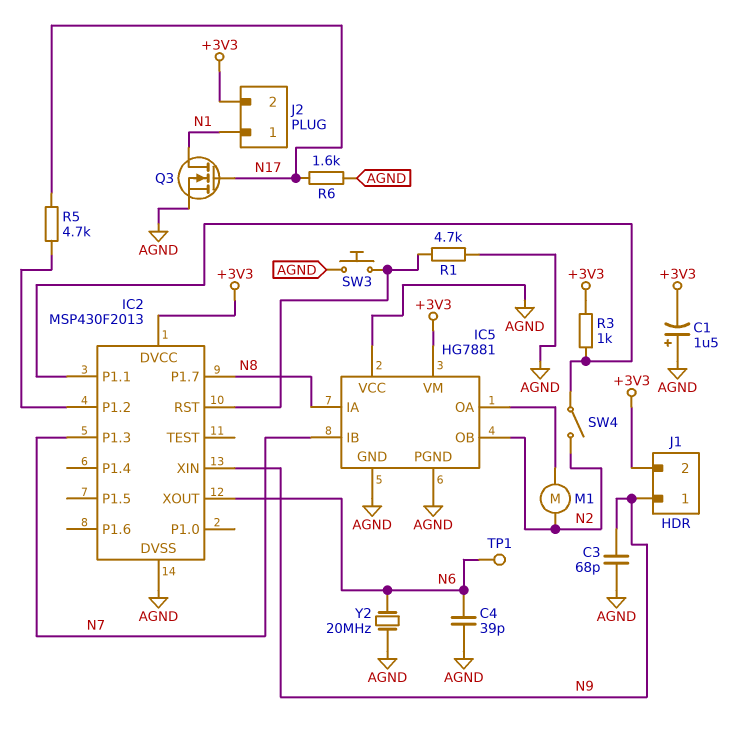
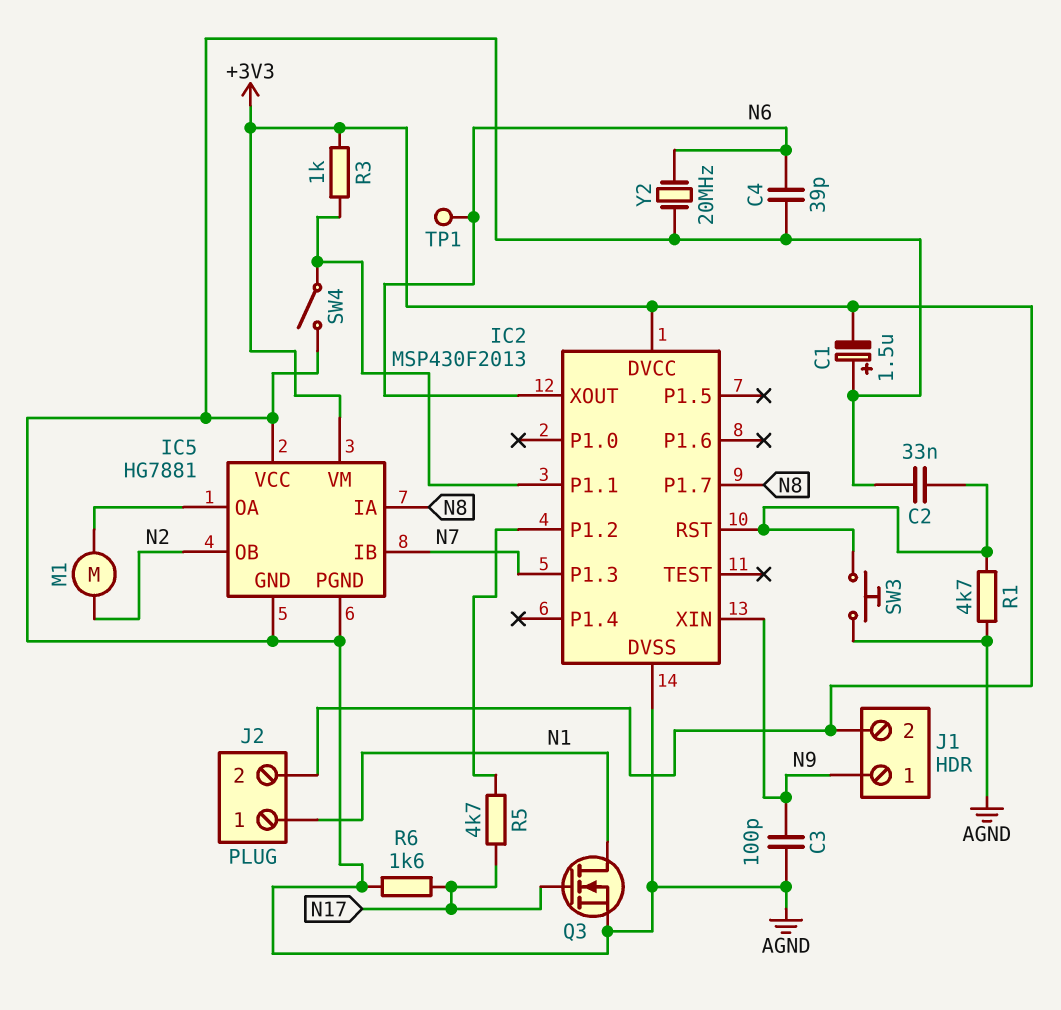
C2: none -> 33nF (AGND, IC2/RST)
C3: 68pF (AGND, N9) -> 100pF (AGND, N9)
SW4: switch (IC2/P1.1, N2) -> switch (AGND, IC2/P1.1)

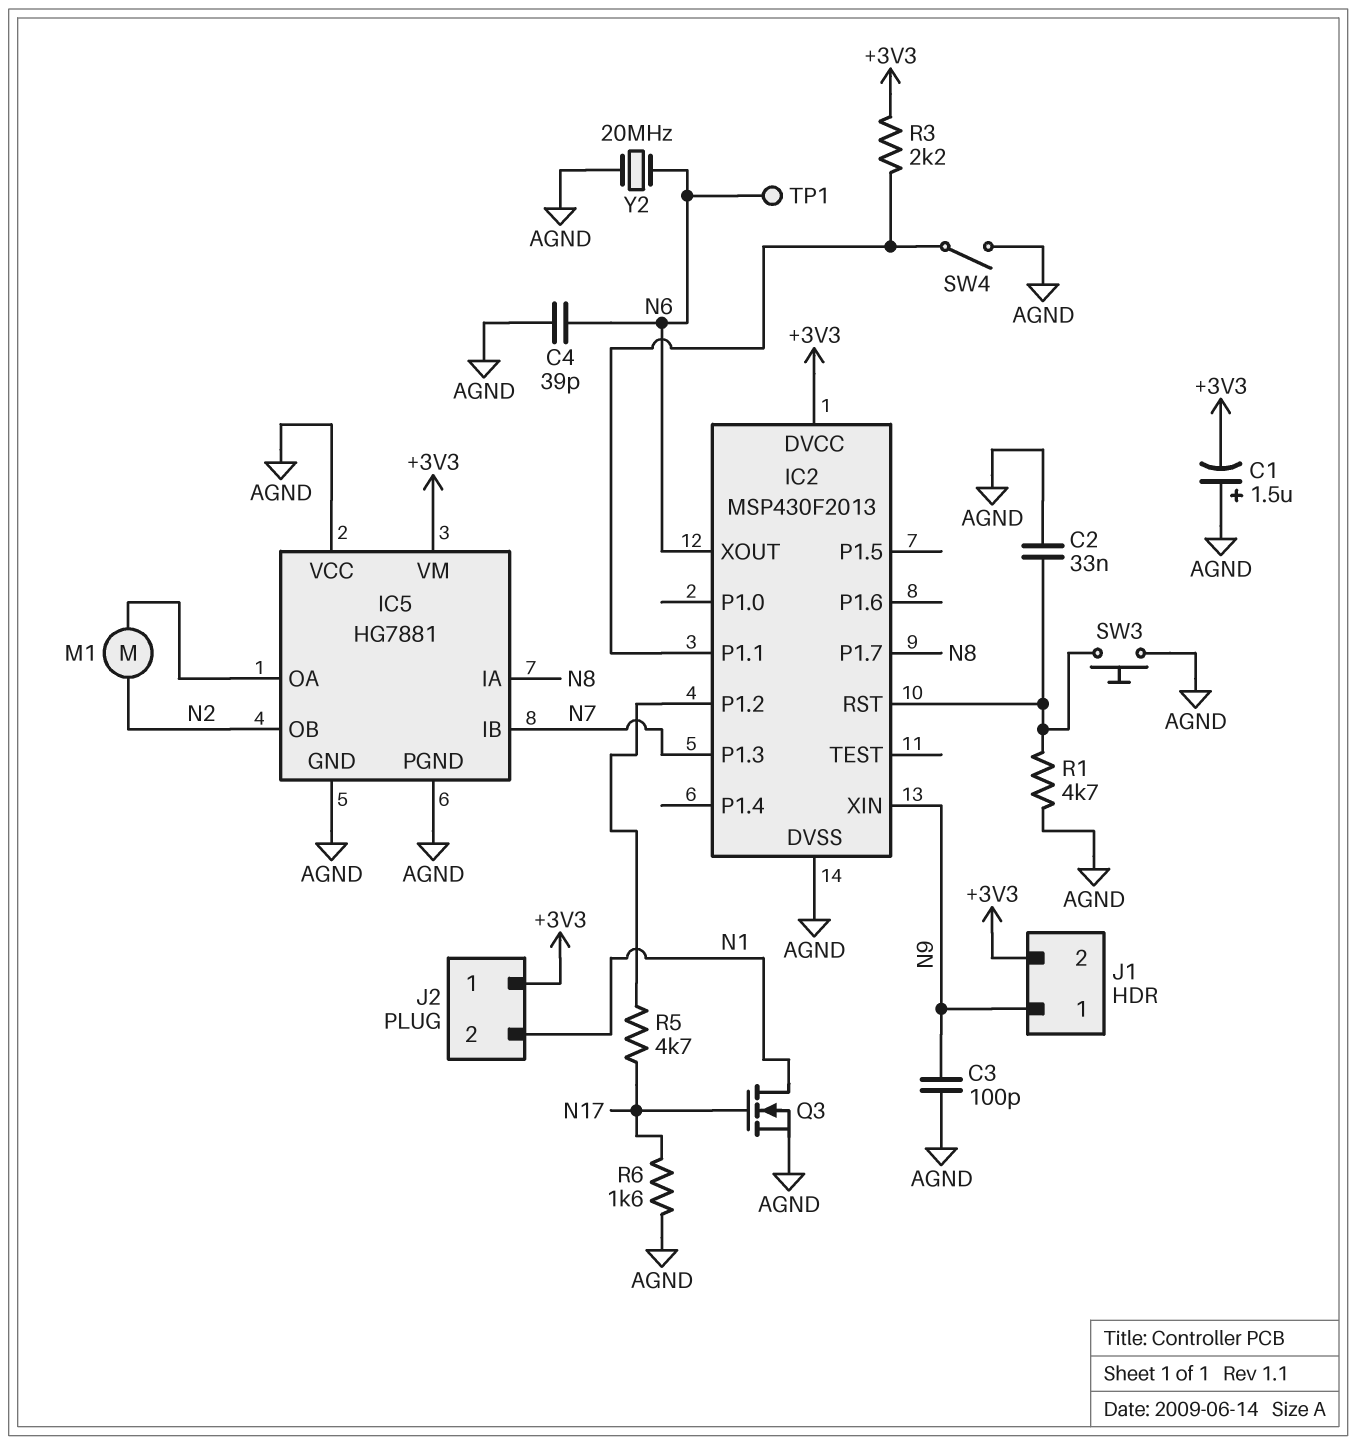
J2 pin 1: N1 -> +3V3
J2 pin 2: +3V3 -> N1
R3: 1k (+3V3, IC2/P1.1) -> 2.2k (+3V3, IC2/P1.1)

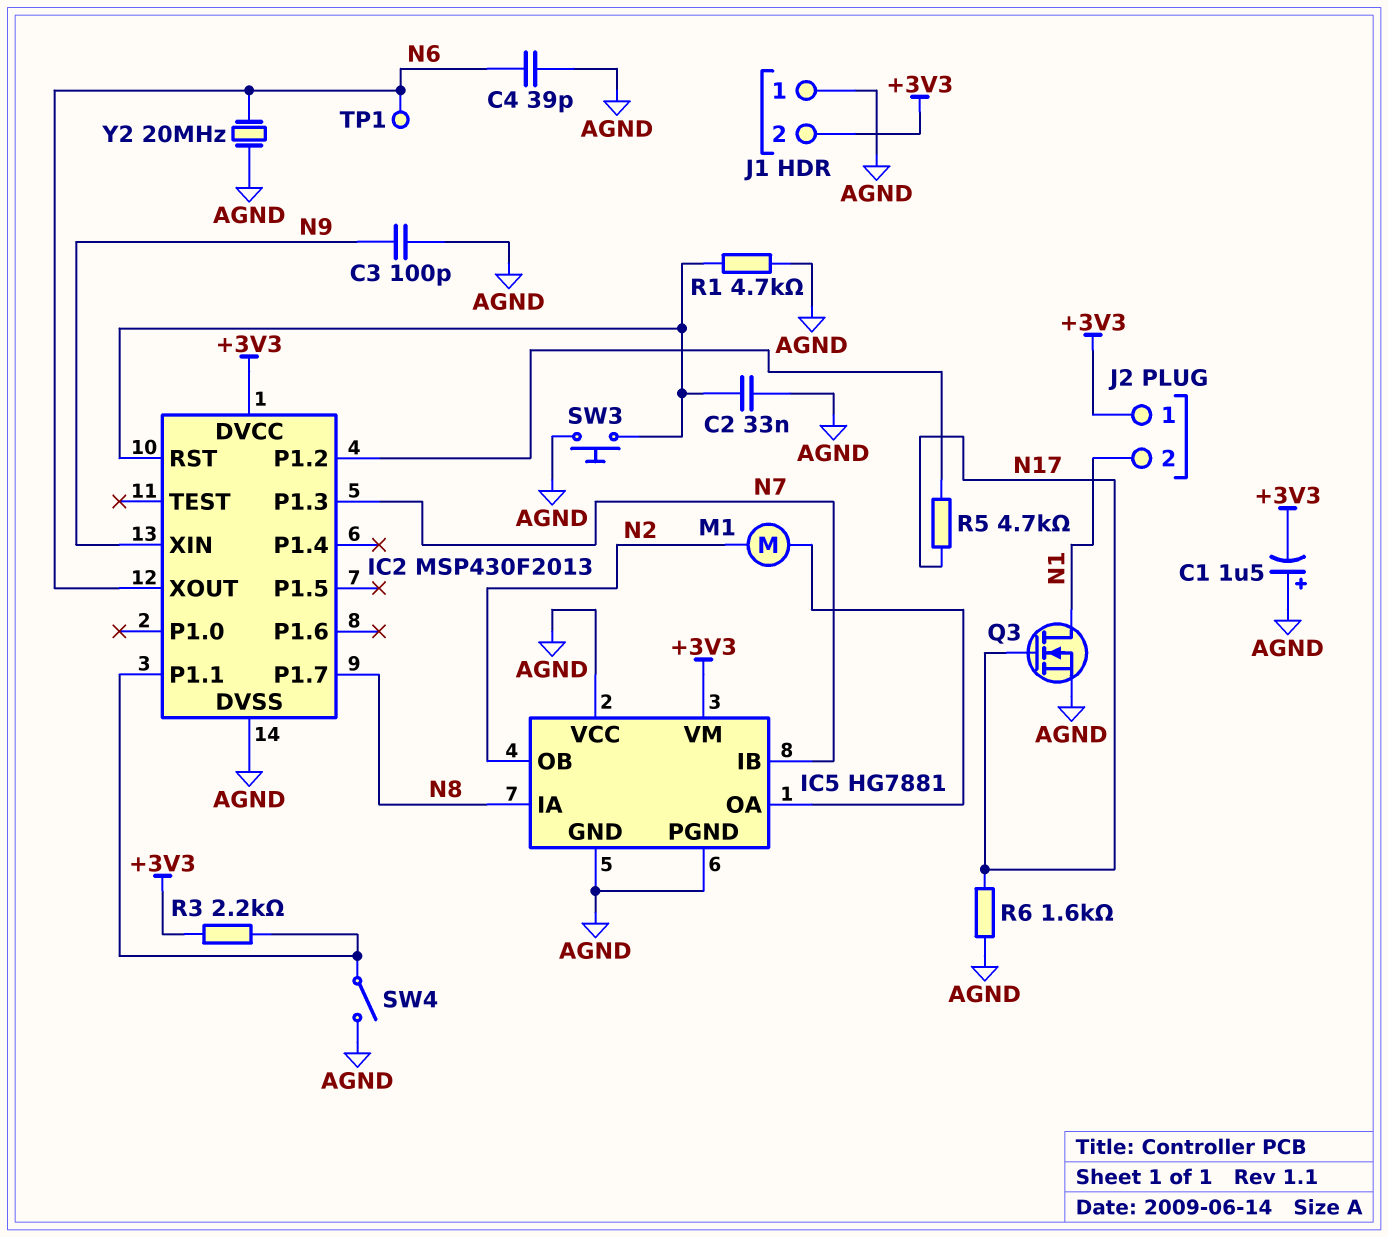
J1 pin 1: N9 -> AGND

